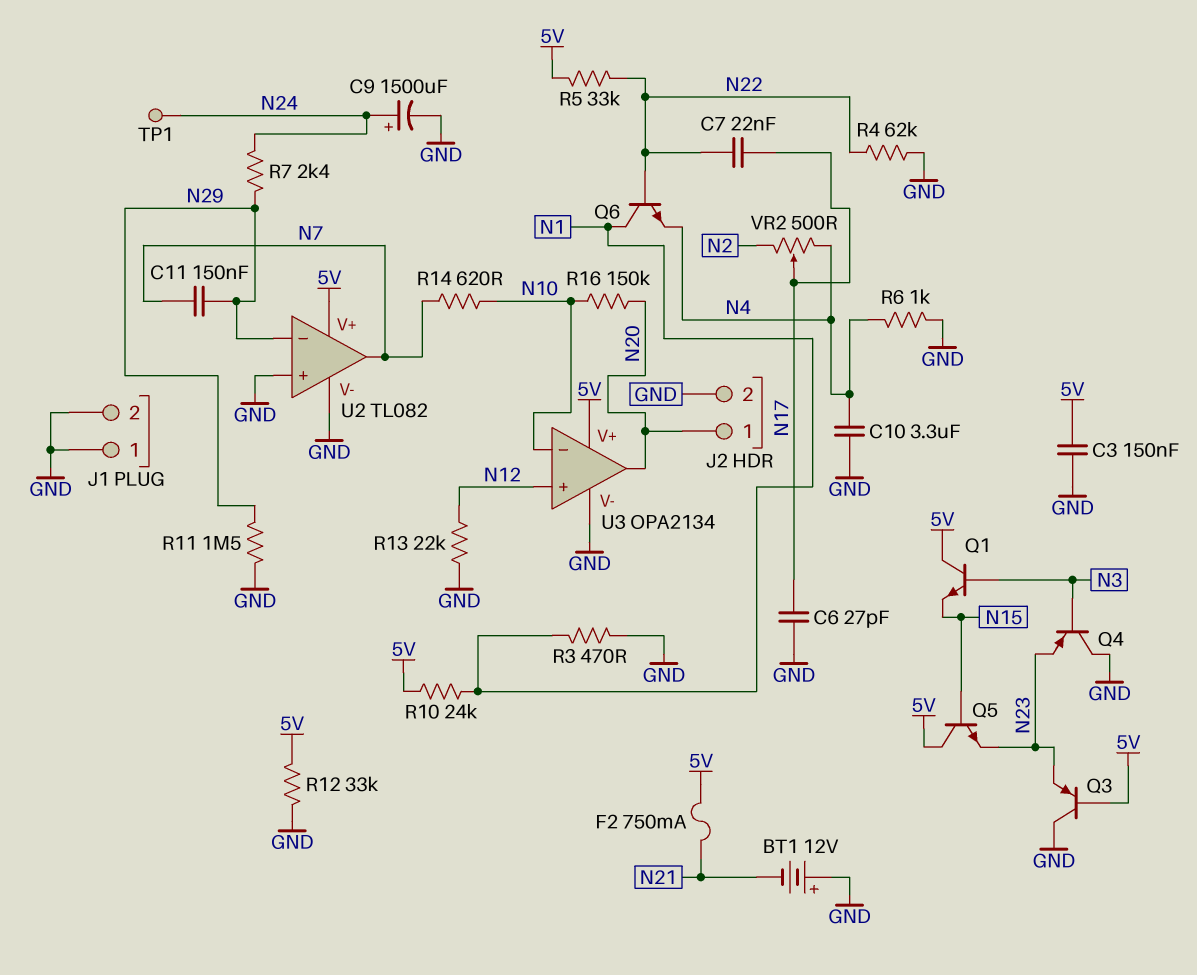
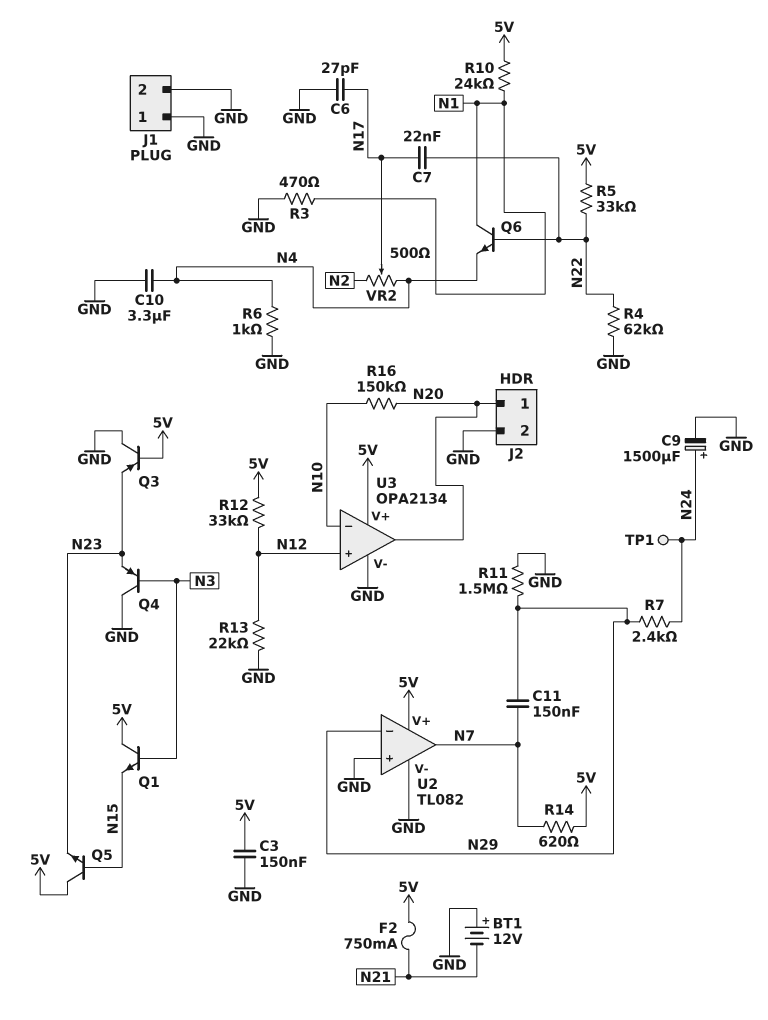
R12: 33k (5V, GND) -> 33k (5V, N12)
R14: 620 (N7, N10) -> 620 (5V, N7)

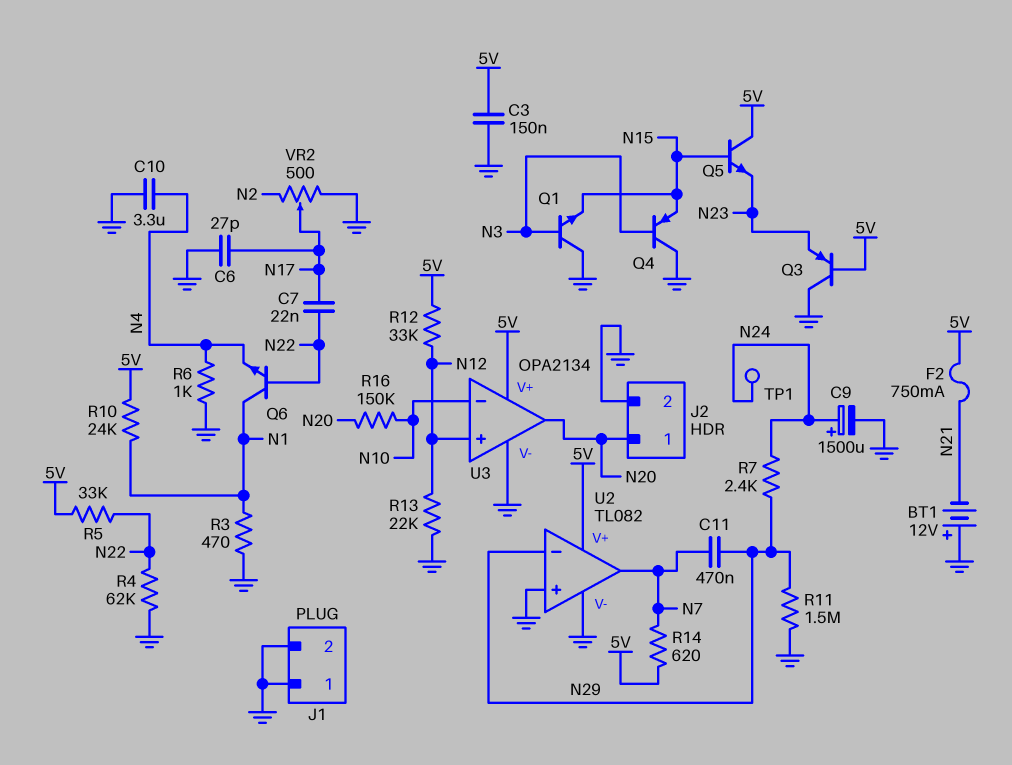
C11: 150nF (N7, N29) -> 470nF (N7, N29)
Q1: NPN (B N3, C 5V, E N15) -> NPN (B N3, C GND, E N15)
Q4: PNP (B N3, C GND, E N23) -> PNP (B N3, C GND, E N15)
VR2: 500 (N2, N4, wiper N17) -> 500 (GND, N2, wiper N17)

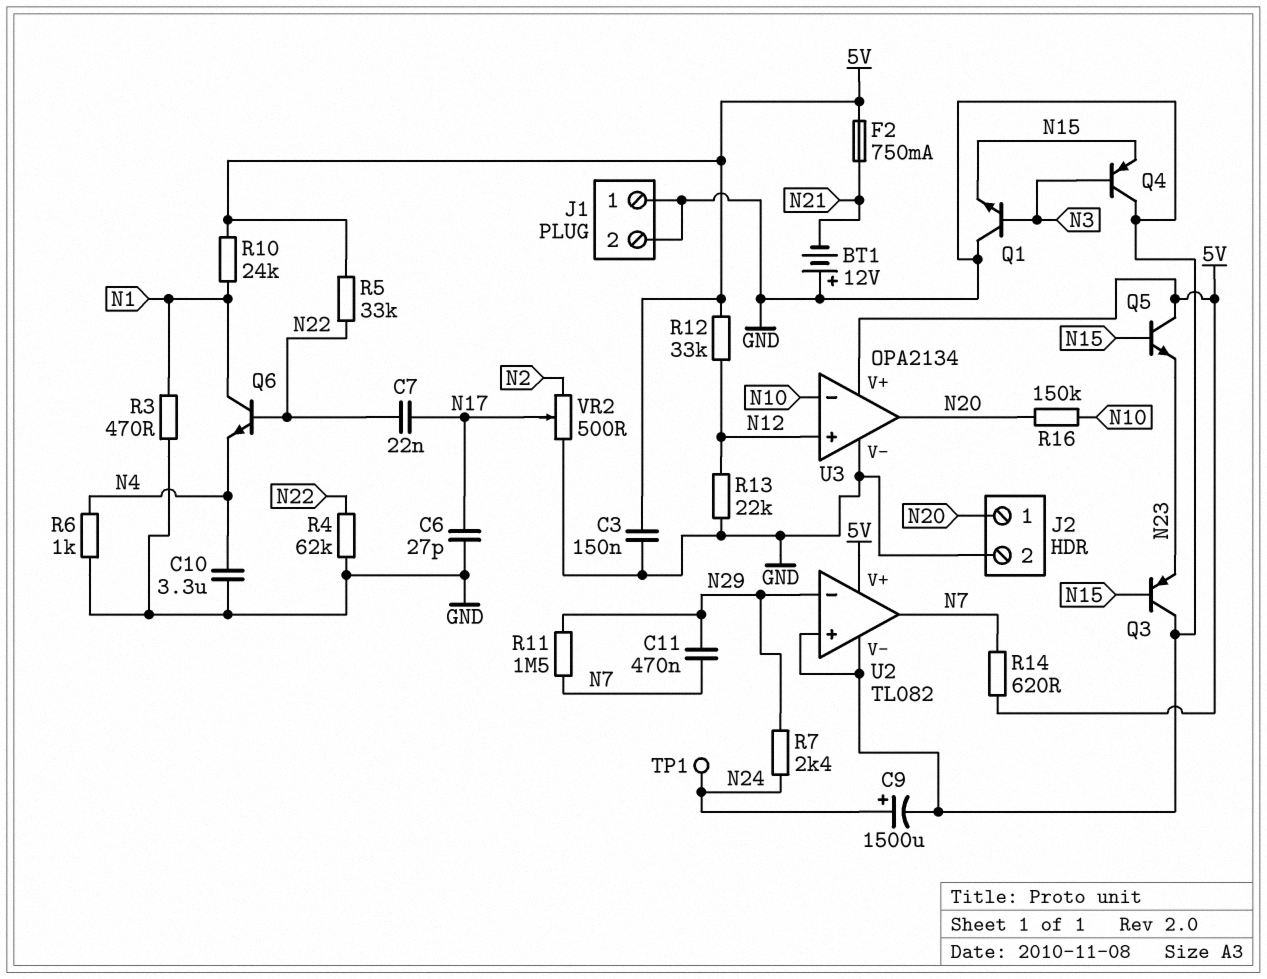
Q3: PNP (B 5V, C GND, E N23) -> PNP (B N15, C GND, E N23)
R11: 1.5M (GND, N29) -> 1.5M (N7, N29)

